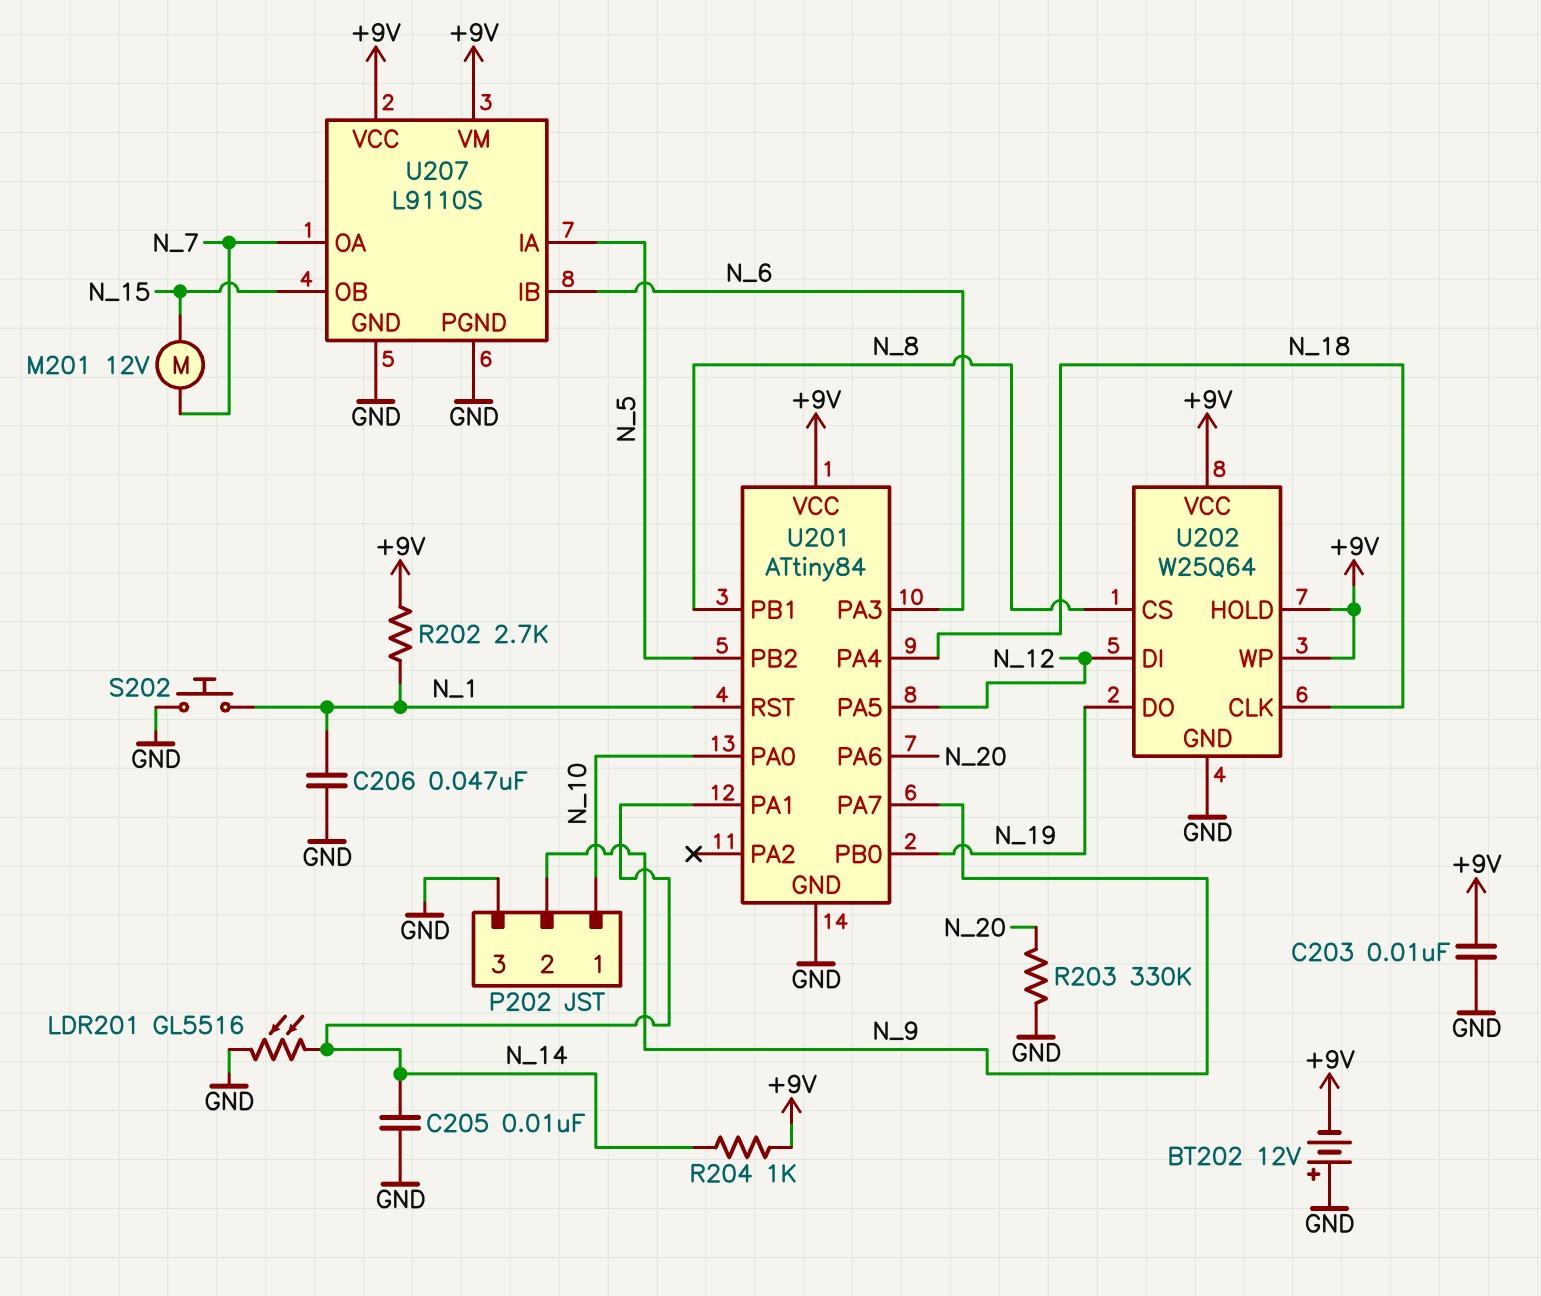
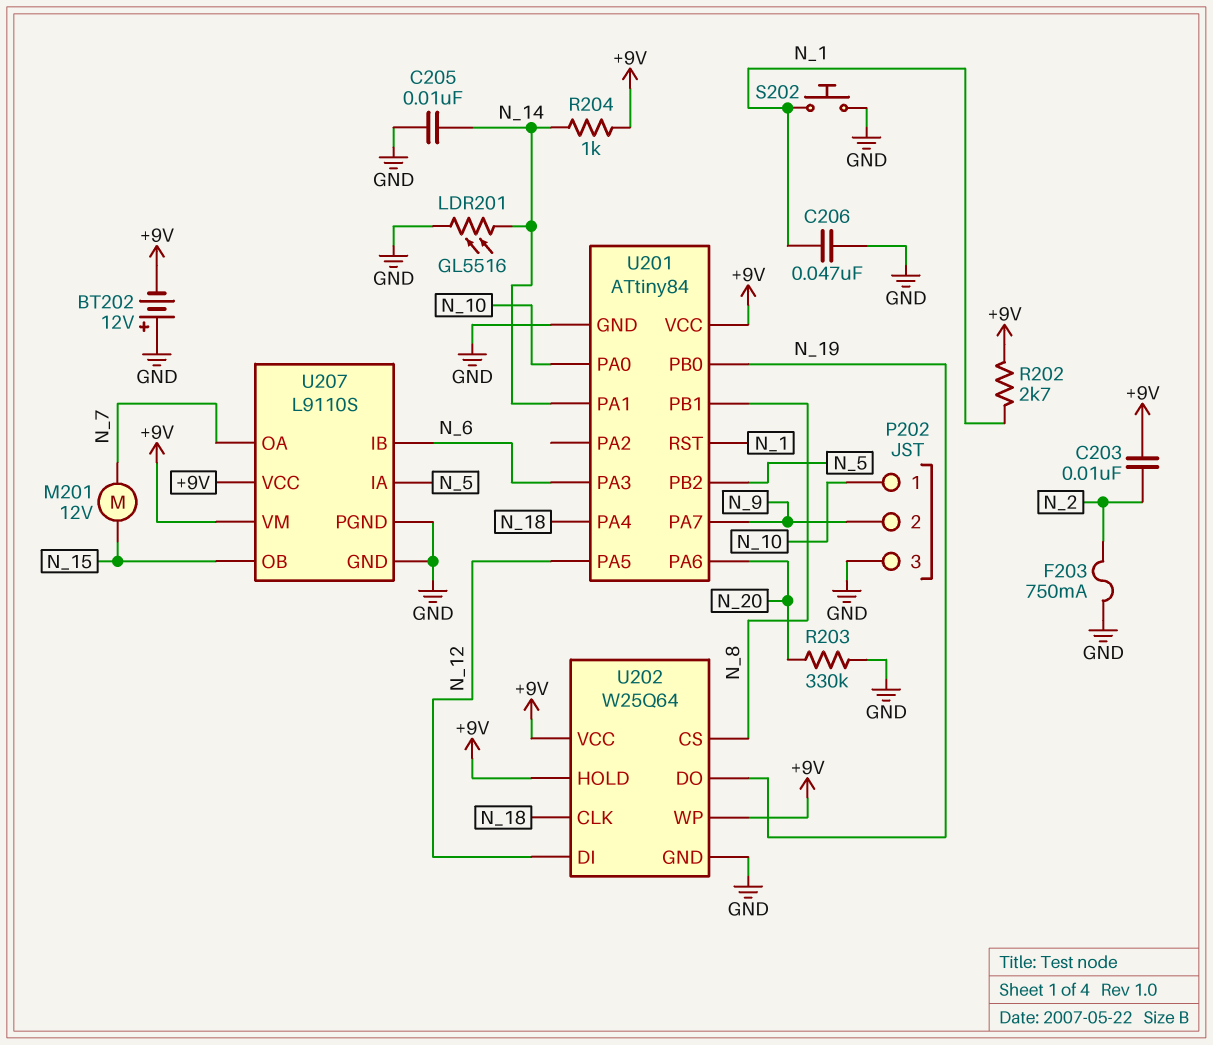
C203: 10nF (+9V, GND) -> 10nF (+9V, N_2)
F203: none -> 750mA (GND, N_2)

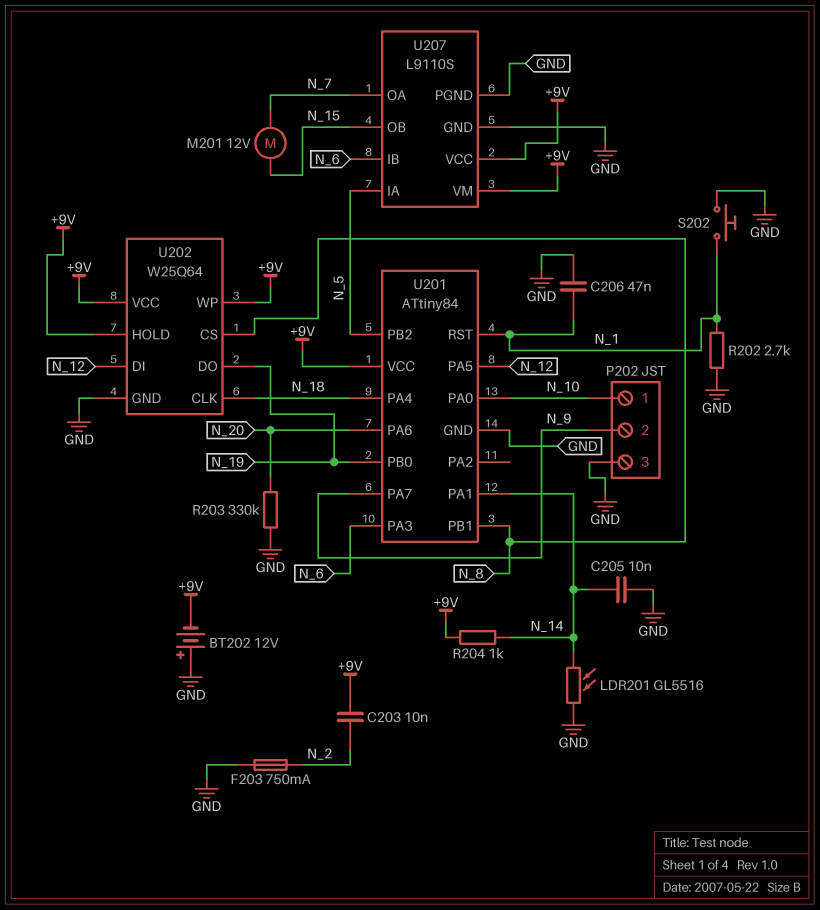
R202: 2.7k (+9V, N_1) -> 2.7k (GND, N_1)

